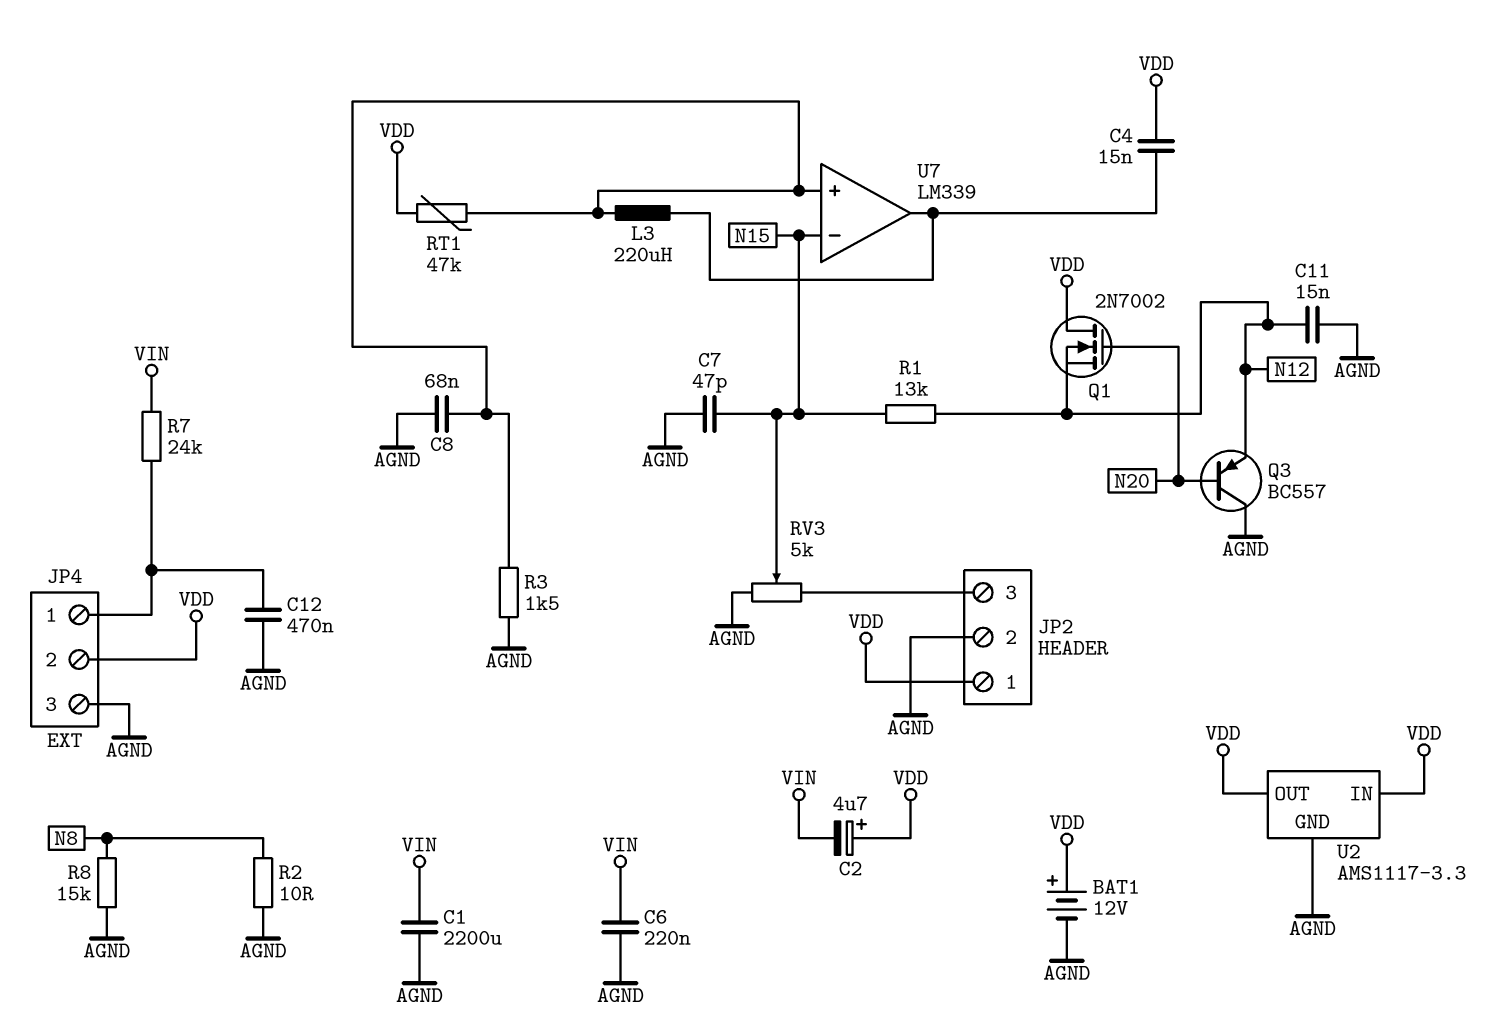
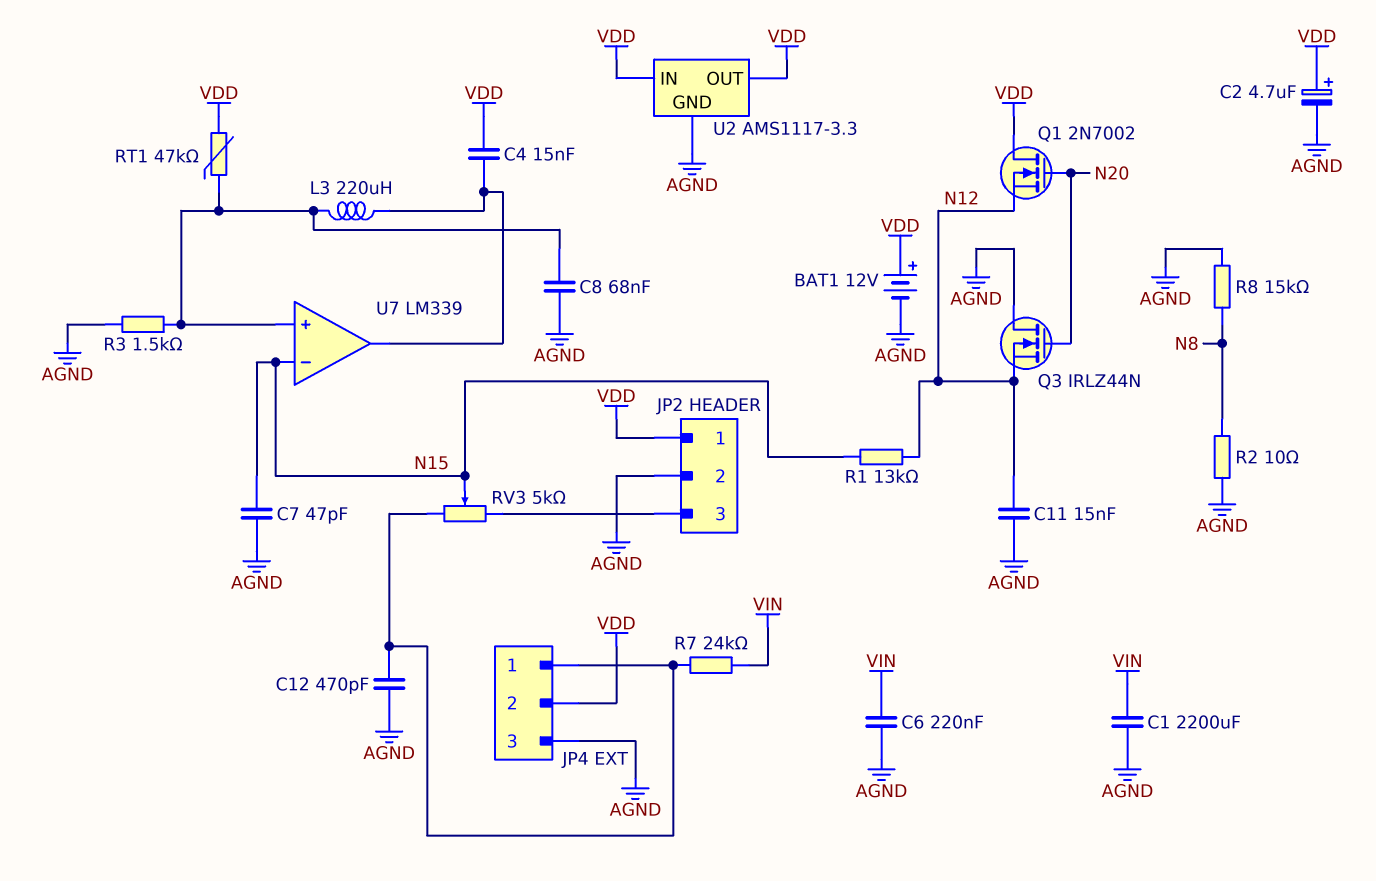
C2: 4.7uF (plus VDD, minus VIN) -> 4.7uF (plus VDD, minus AGND)
C12: 470nF (AGND, JP4/1) -> 470pF (AGND, JP4/1)
Q3: PNP BC557 (B N20, C AGND, E N12) -> NMOS IRLZ44N (G N20, D AGND, S N12)
RV3: 5k (AGND, JP2/3, wiper N15) -> 5k (JP2/3, JP4/1, wiper N15)

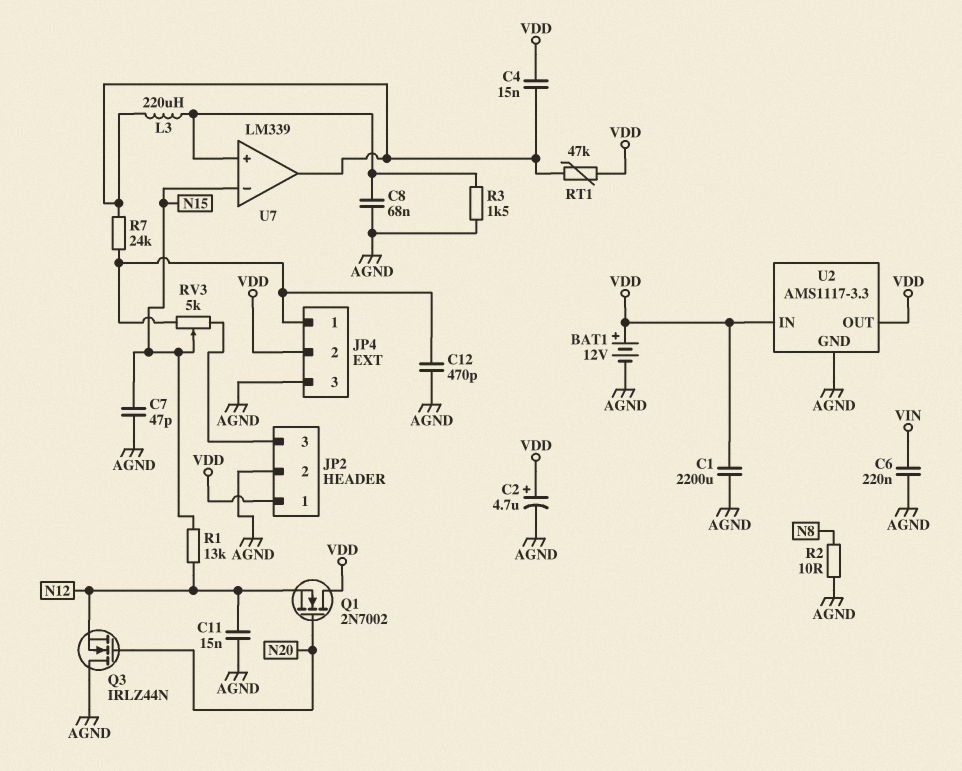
C1: 2200uF (AGND, VIN) -> 2200uF (AGND, VDD)
R7: 24k (JP4/1, VIN) -> 24k (JP4/1, U7/out)
R8: 15k (AGND, N8) -> none
RT1: 47k (U7/in+, VDD) -> 47k (U7/out, VDD)

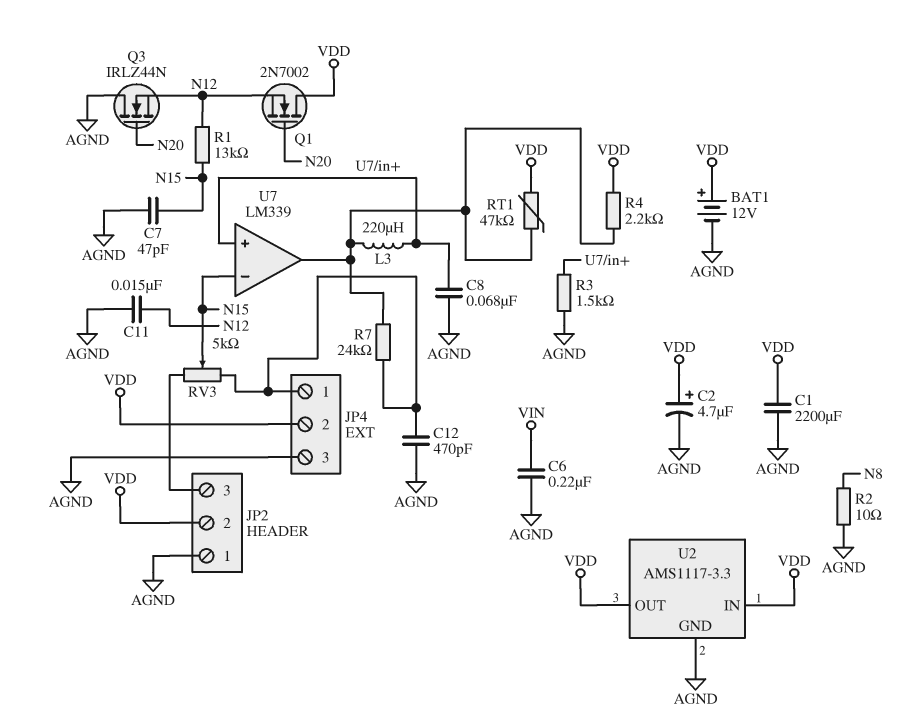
C4: 15nF (U7/out, VDD) -> none
JP2 pin 1: VDD -> AGND
JP2 pin 2: AGND -> VDD
R4: none -> 2.2k (U7/out, VDD)

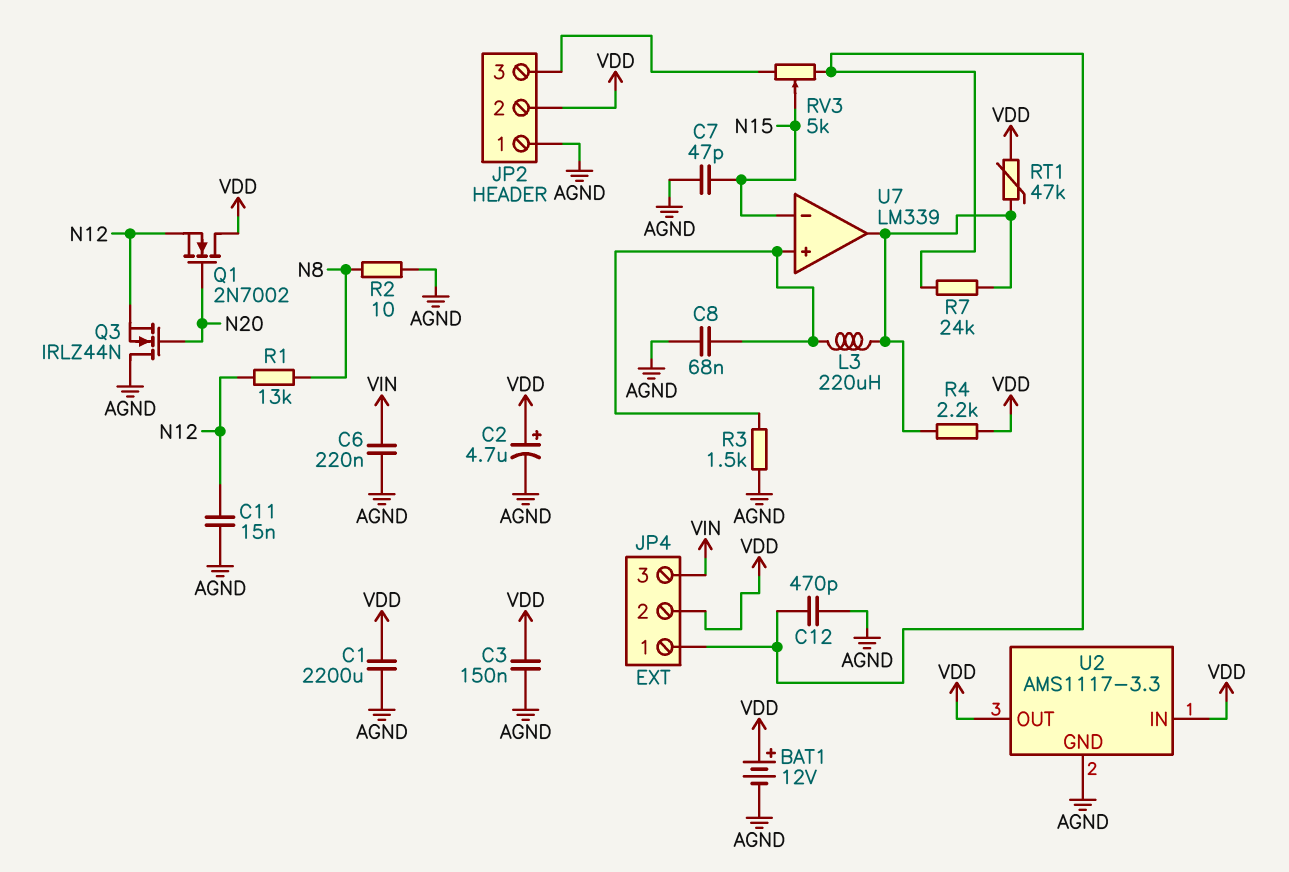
C3: none -> 150nF (AGND, VDD)
JP4 pin 3: AGND -> VIN
R1: 13k (N12, N15) -> 13k (N8, N12)

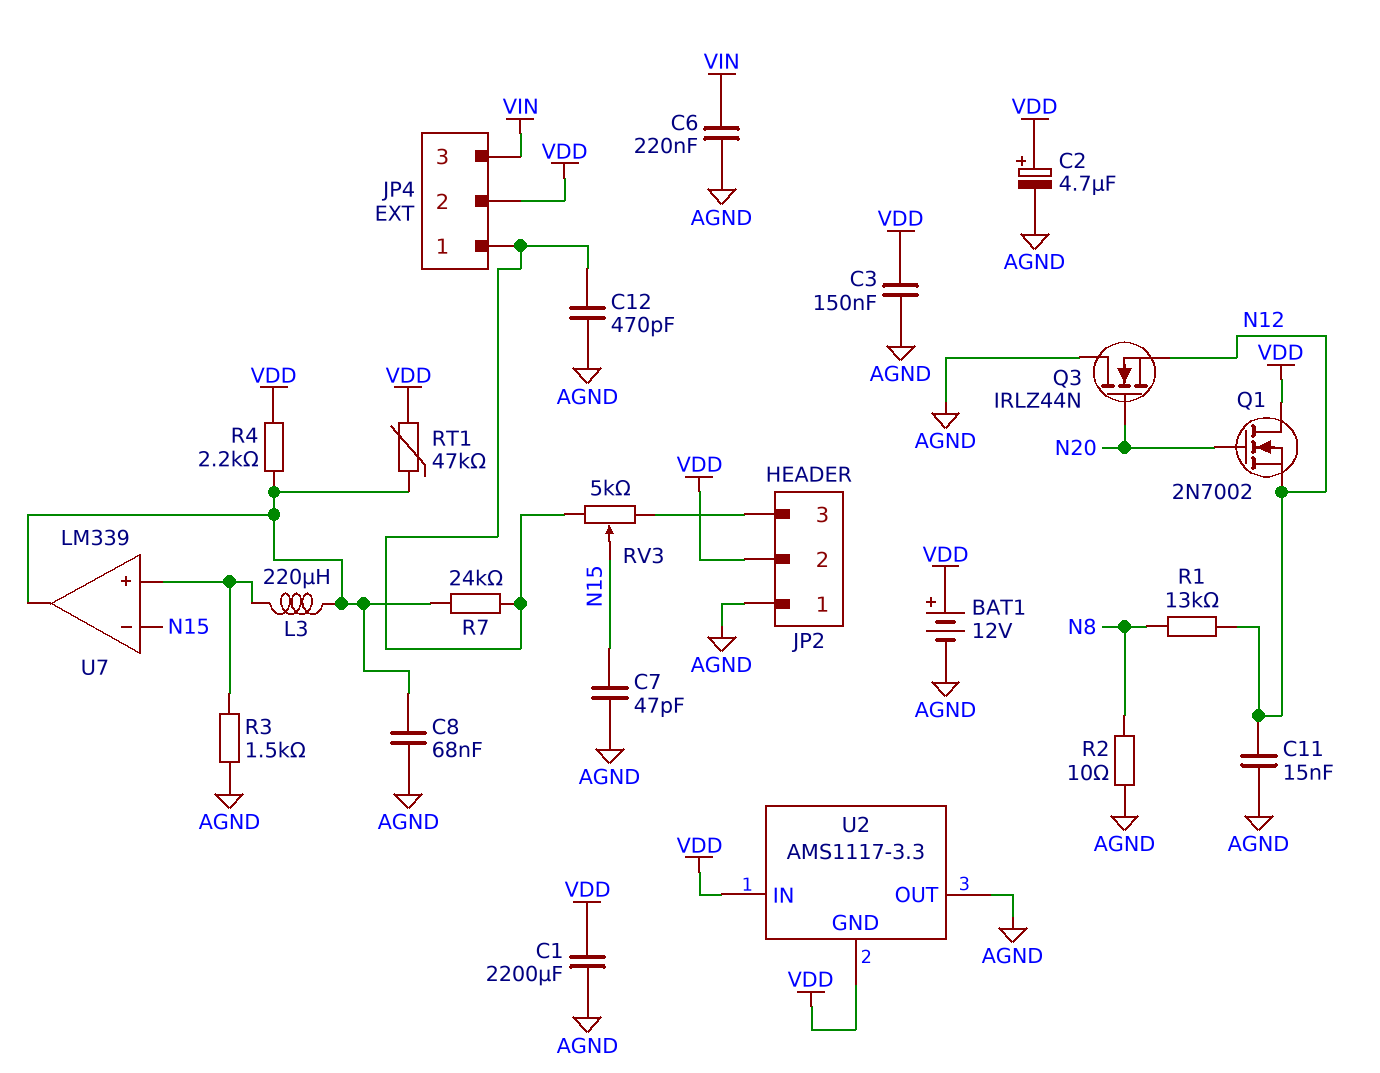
C8: 68nF (AGND, U7/in+) -> 68nF (AGND, U7/out)
U2 pin GND: AGND -> VDD
U2 pin OUT: VDD -> AGND

